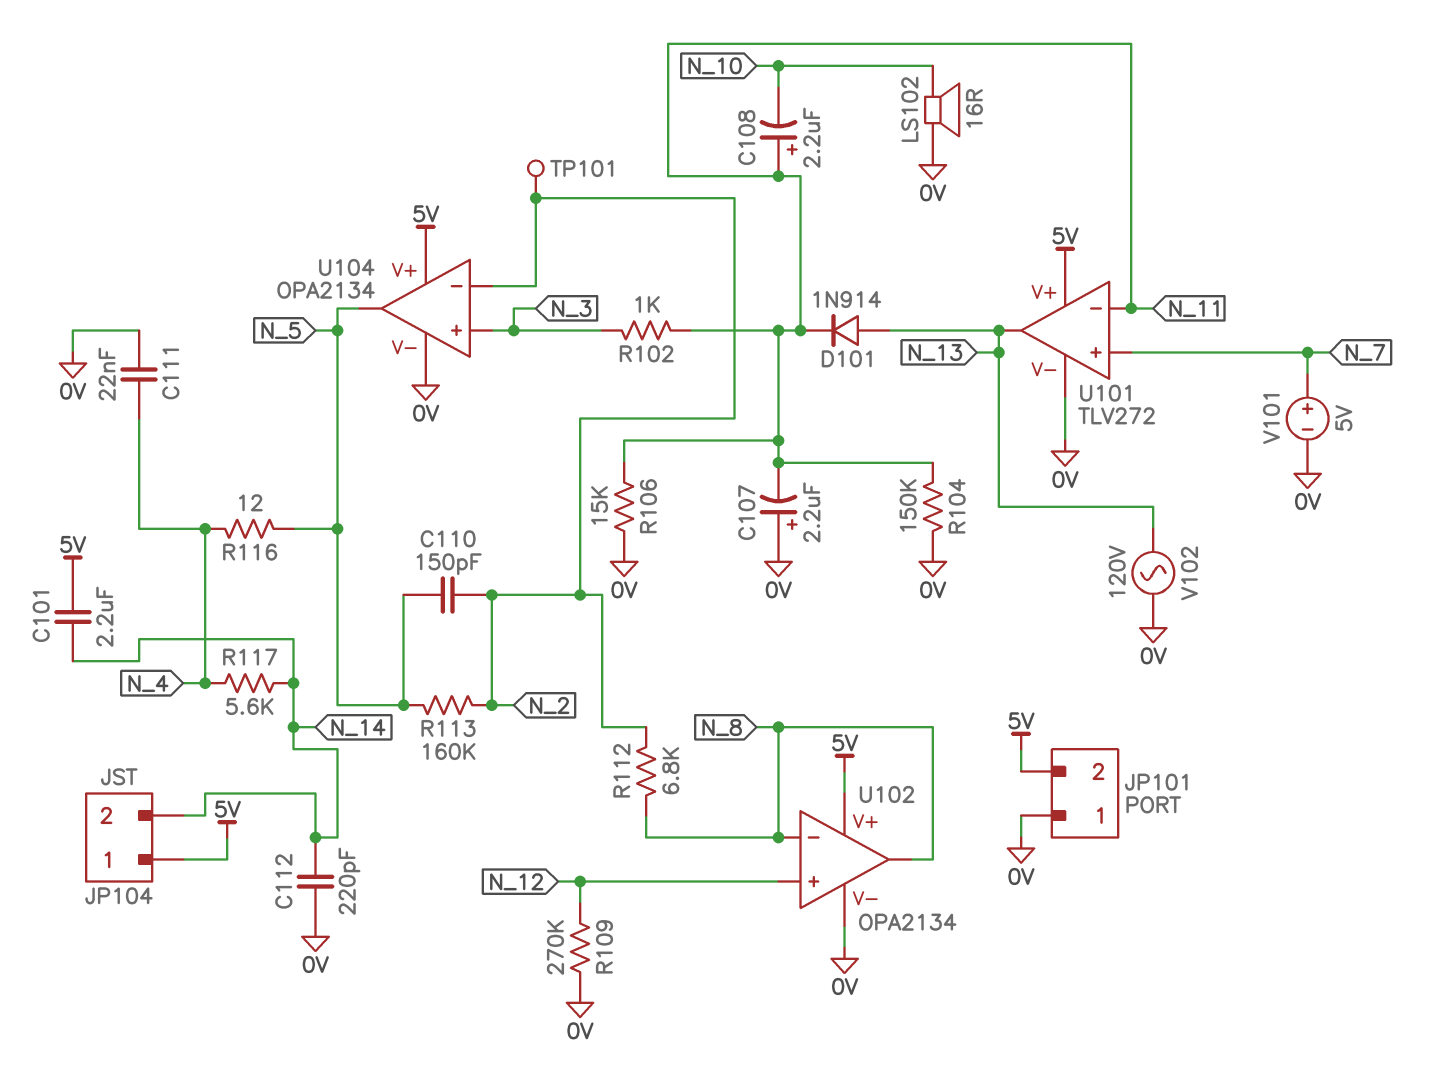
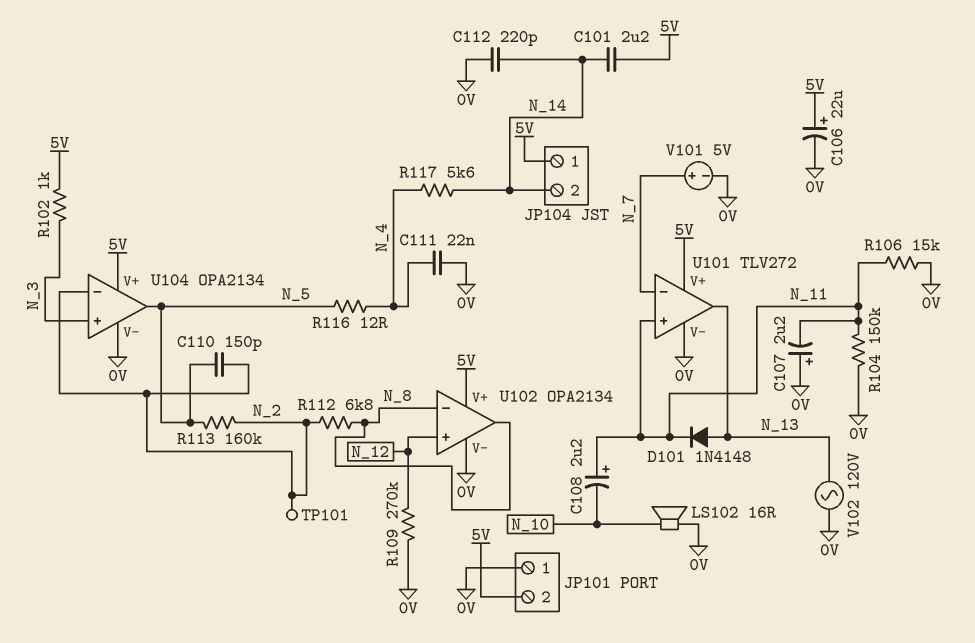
C106: none -> 22uF (plus 5V, minus 0V)
D101: diode 1N914 (A N_13, K N_11) -> diode 1N4148 (A N_13, K N_11)
R102: 1k (N_3, N_11) -> 1k (5V, N_3)
U101 pin in+: N_7 -> N_11
U101 pin in-: N_11 -> N_7

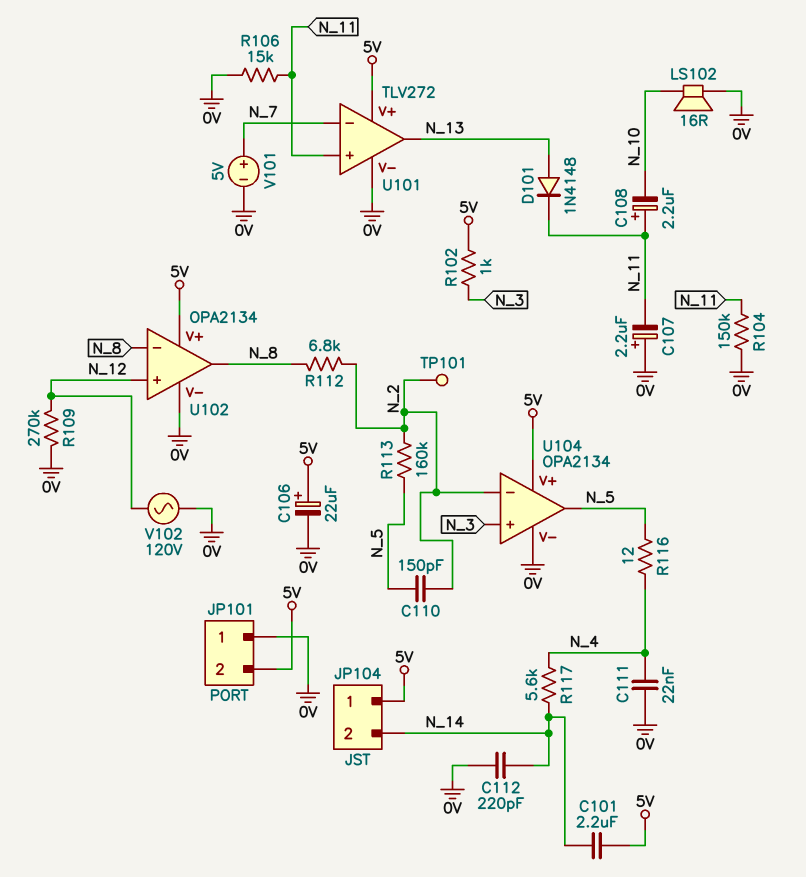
V102: AC 120V (0V, N_13) -> AC 120V (0V, N_12)

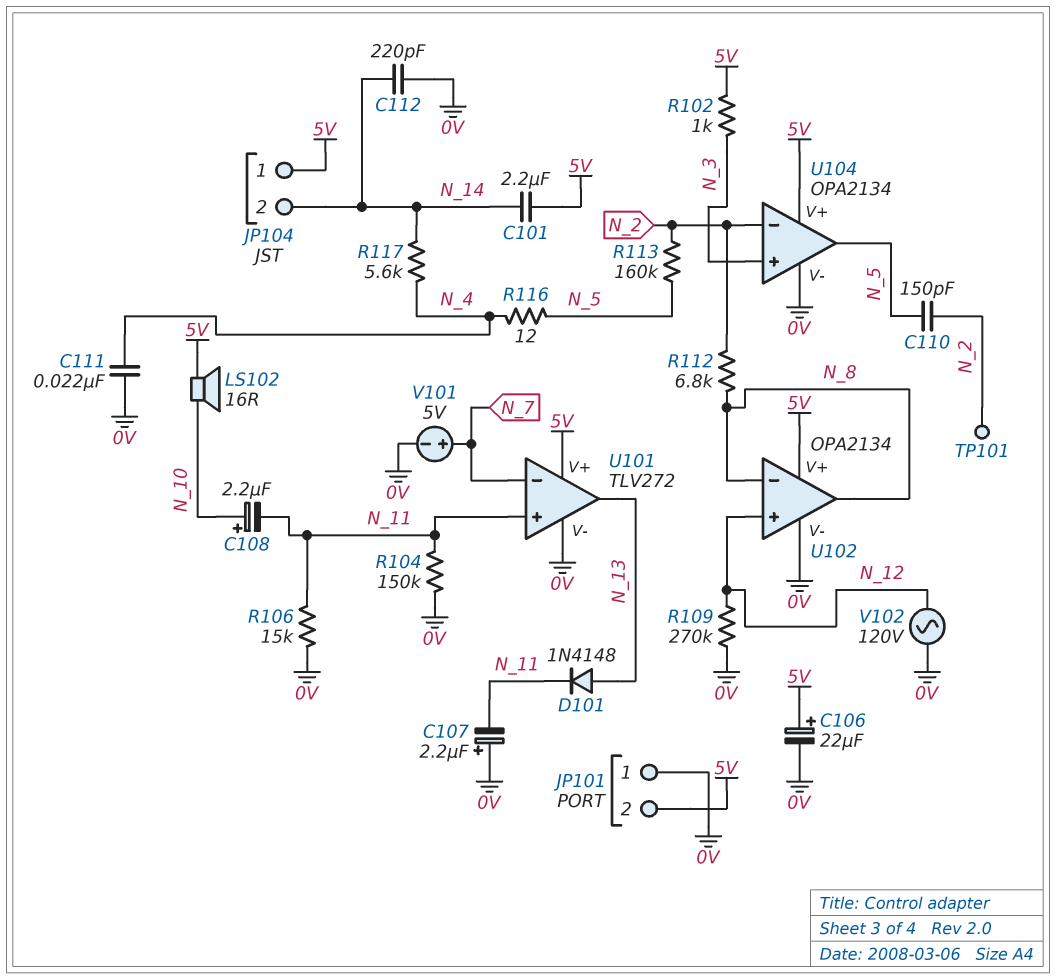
C108: 2.2uF (plus N_11, minus N_10) -> 2.2uF (plus N_10, minus N_11)
LS102: speaker 16R (0V, N_10) -> speaker 16R (5V, N_10)

